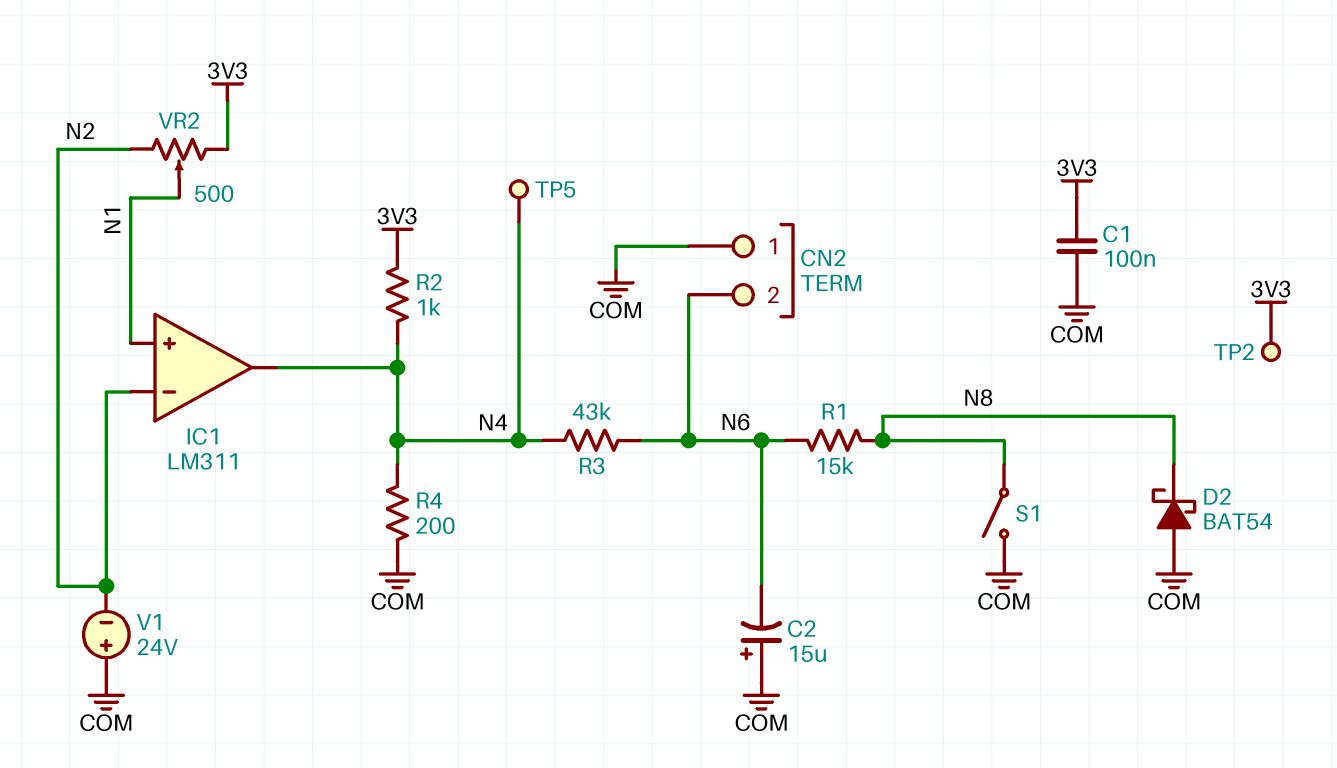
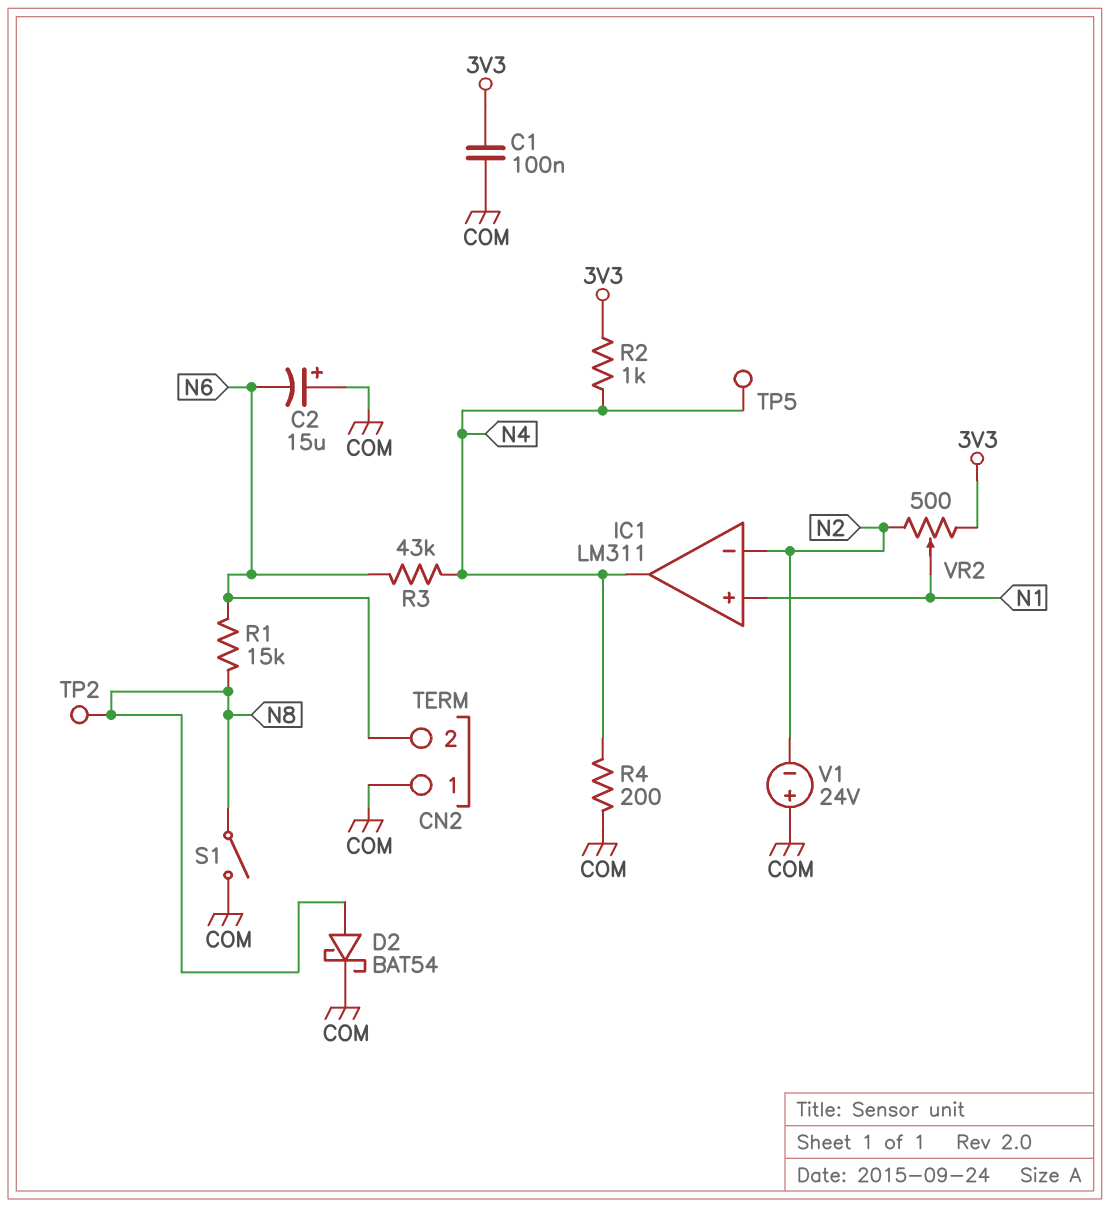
D2: schottky BAT54 (A COM, K N8) -> schottky BAT54 (A N8, K COM)
TP2: test point (3V3) -> test point (N8)

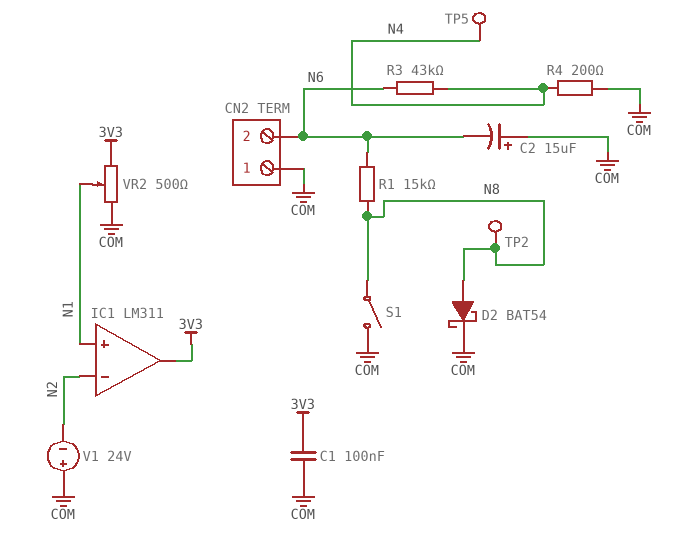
IC1 pin out: N4 -> 3V3
R2: 1k (3V3, N4) -> none
VR2: 500 (3V3, N2, wiper N1) -> 500 (3V3, COM, wiper N1)

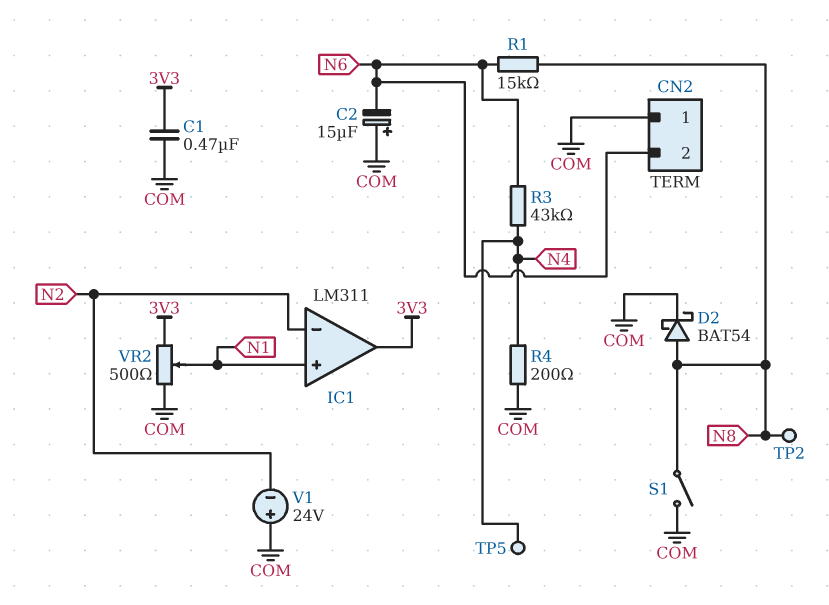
C1: 100nF (3V3, COM) -> 470nF (3V3, COM)

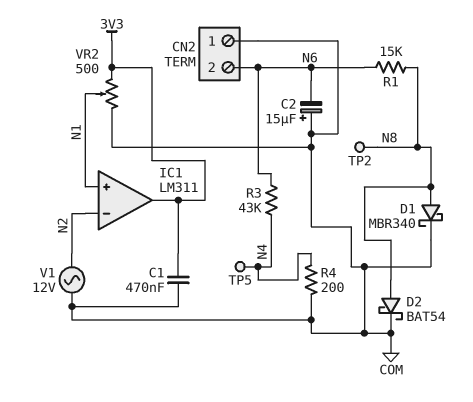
D1: none -> schottky MBR340 (A N8, K COM)
S1: switch (COM, N8) -> none
V1: 24V (plus COM, minus N2) -> AC 12V (COM, N2)

